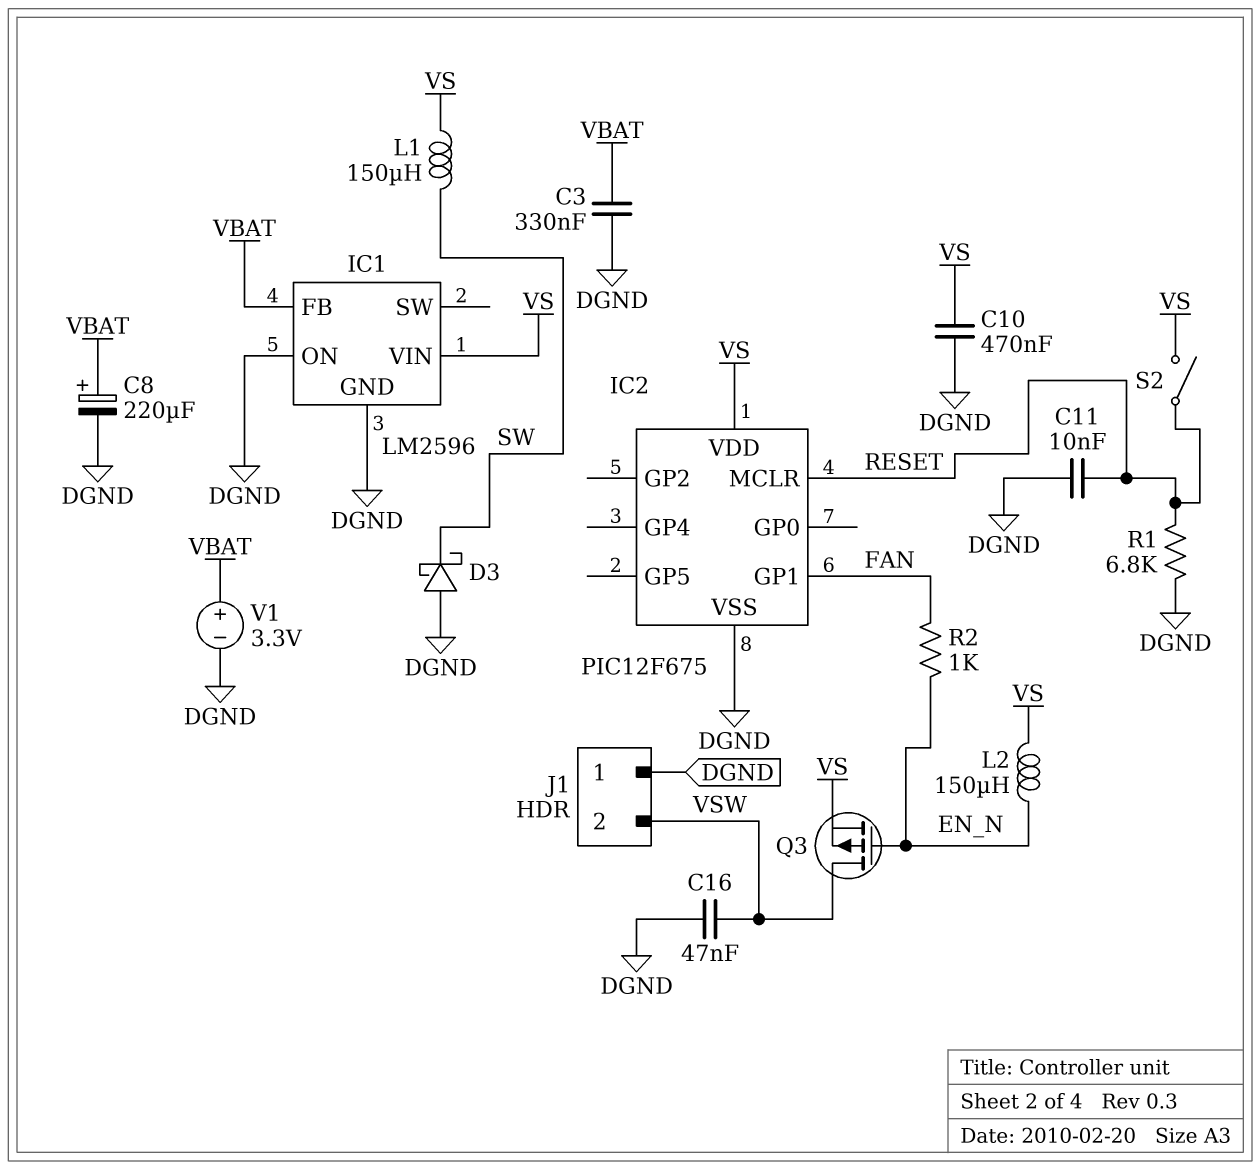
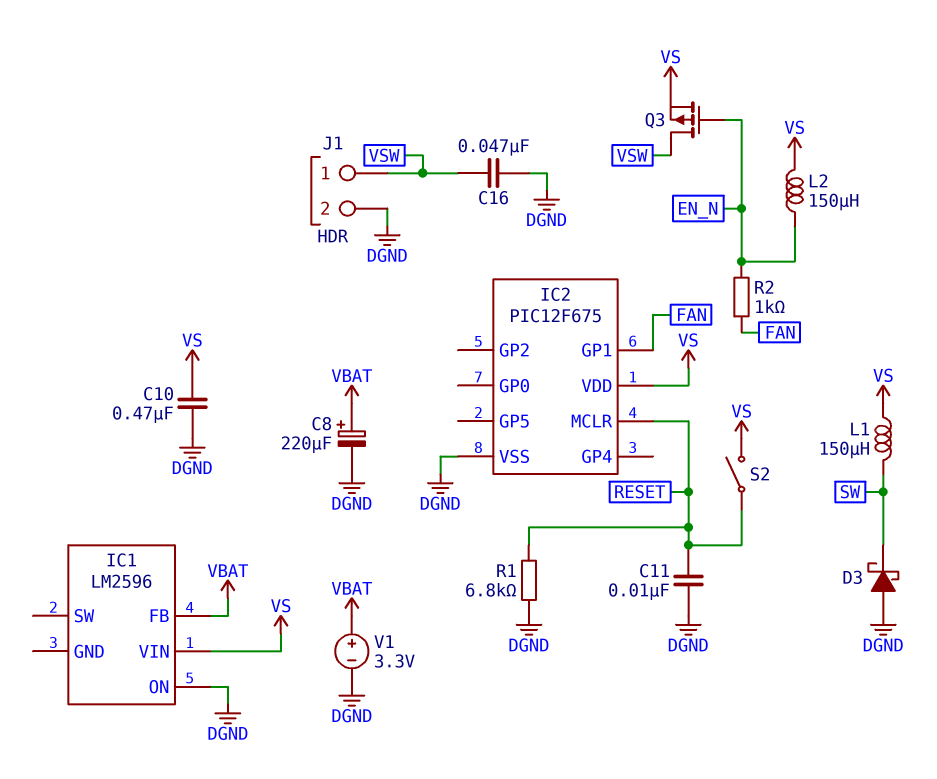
C3: 330nF (DGND, VBAT) -> none
IC1 pin GND: DGND -> none
J1 pin 1: DGND -> VSW
J1 pin 2: VSW -> DGND

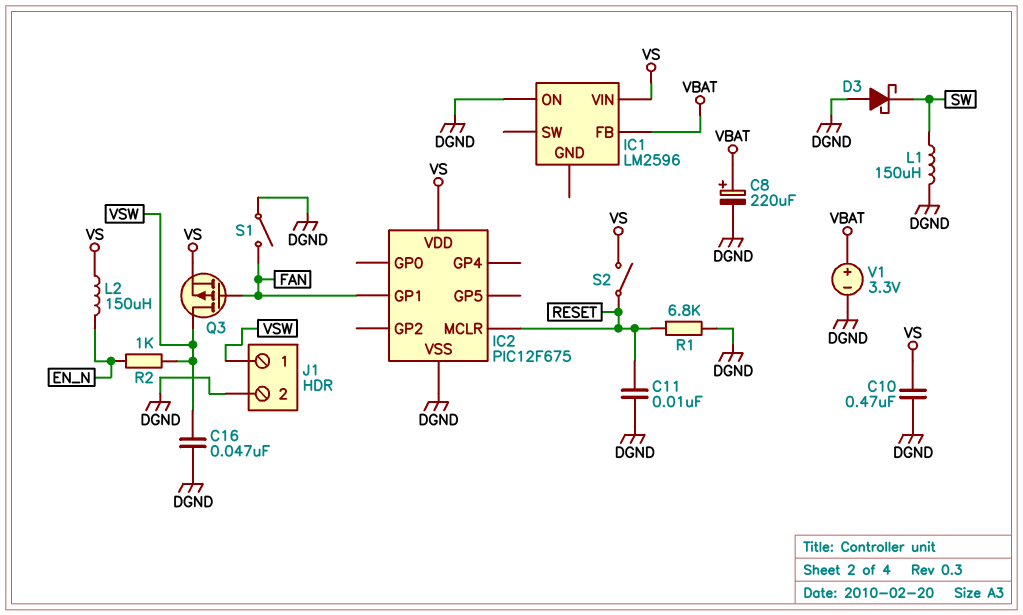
L1: 150uH (SW, VS) -> 150uH (DGND, SW)
Q3: PMOS (G EN_N, D VSW, S VS) -> PMOS (G FAN, D VSW, S VS)
R2: 1k (EN_N, FAN) -> 1k (EN_N, VSW)
S1: none -> switch (DGND, FAN)

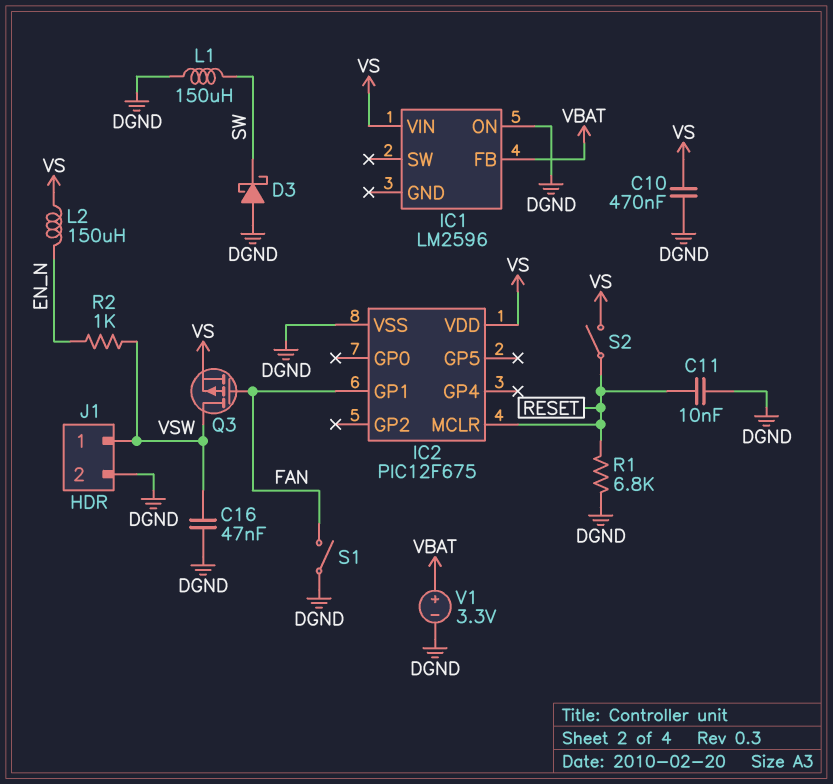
C8: 220uF (plus VBAT, minus DGND) -> none

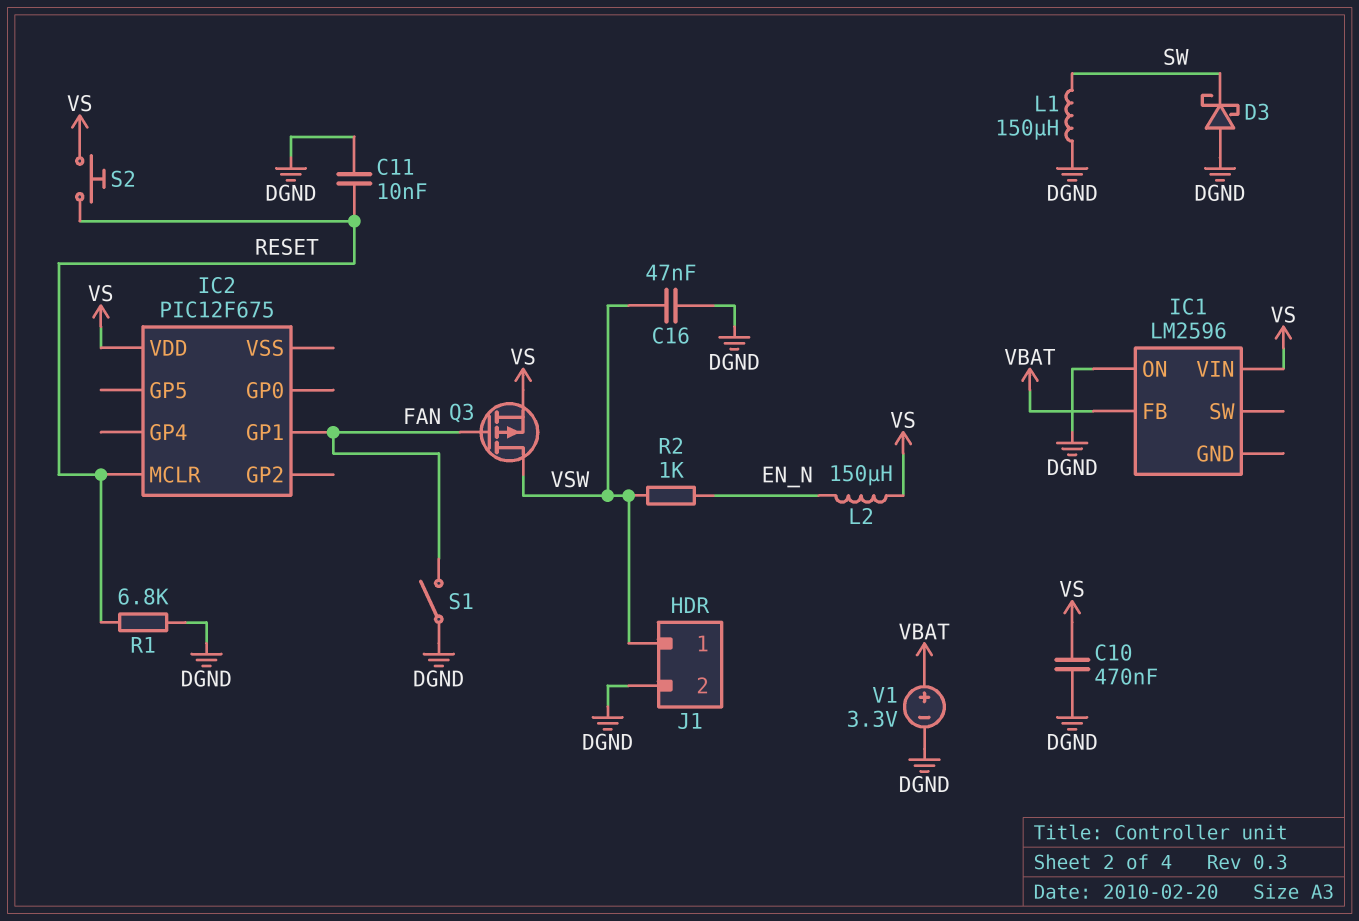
IC2 pin VSS: DGND -> none
S2: switch (RESET, VS) -> button (RESET, VS)

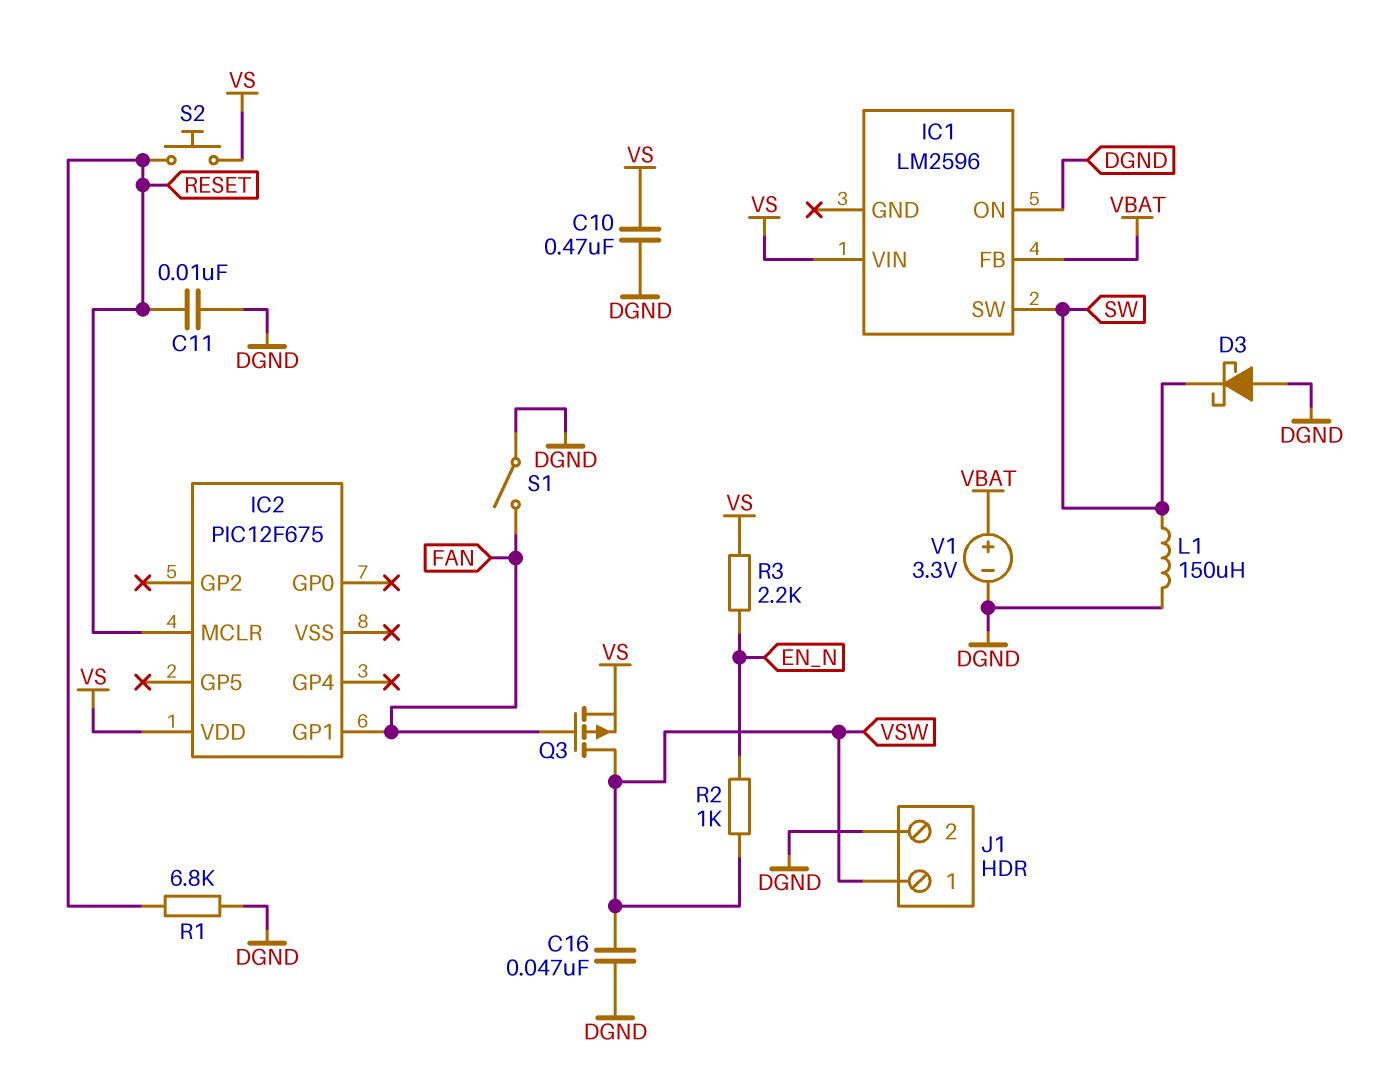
IC1 pin SW: none -> SW
L2: 150uH (EN_N, VS) -> none
R3: none -> 2.2k (EN_N, VS)

